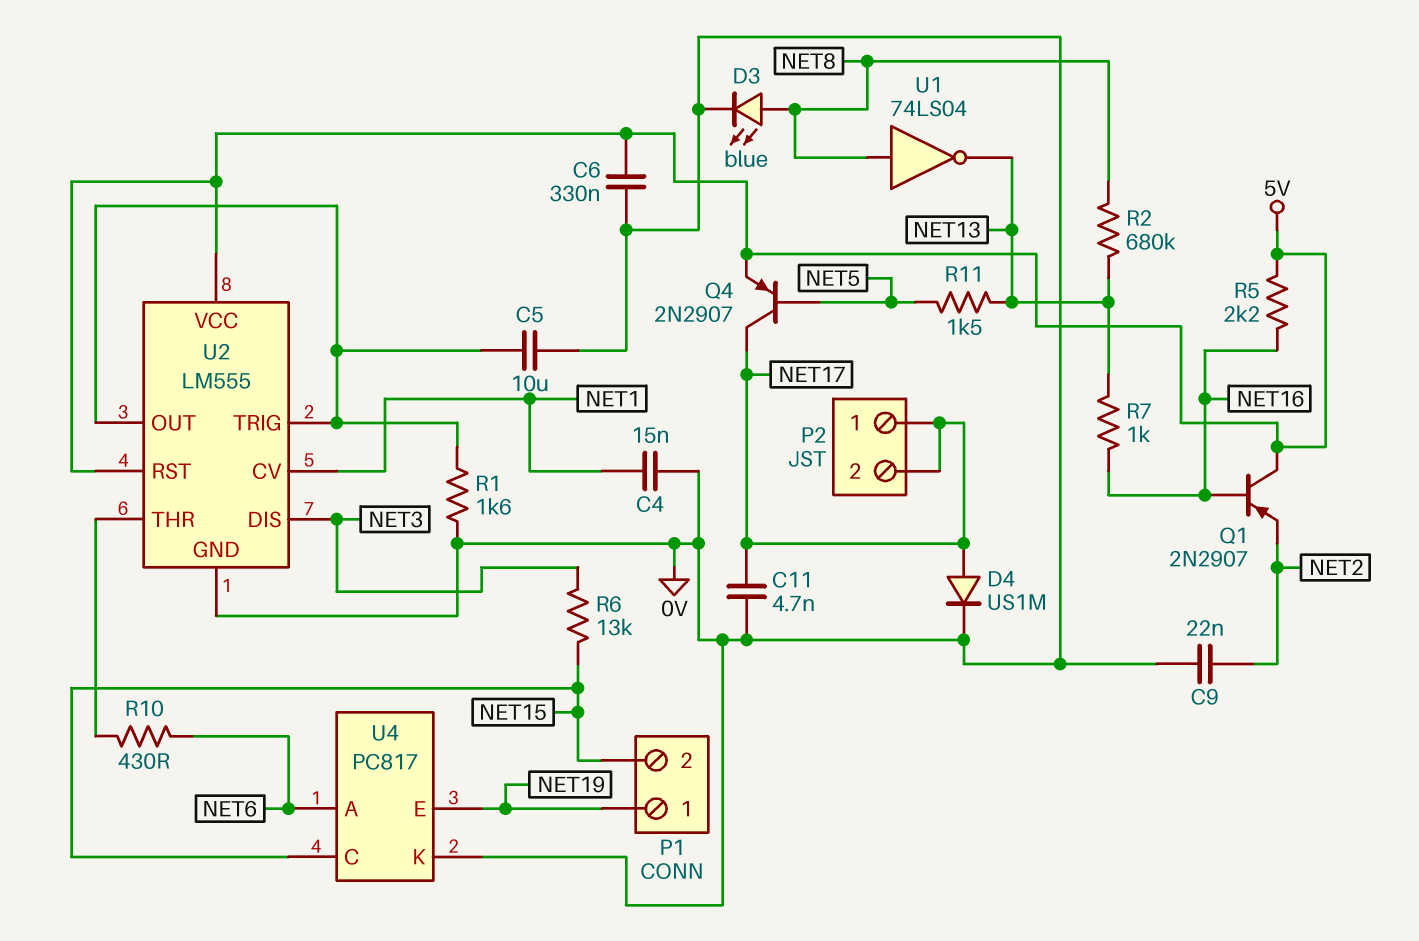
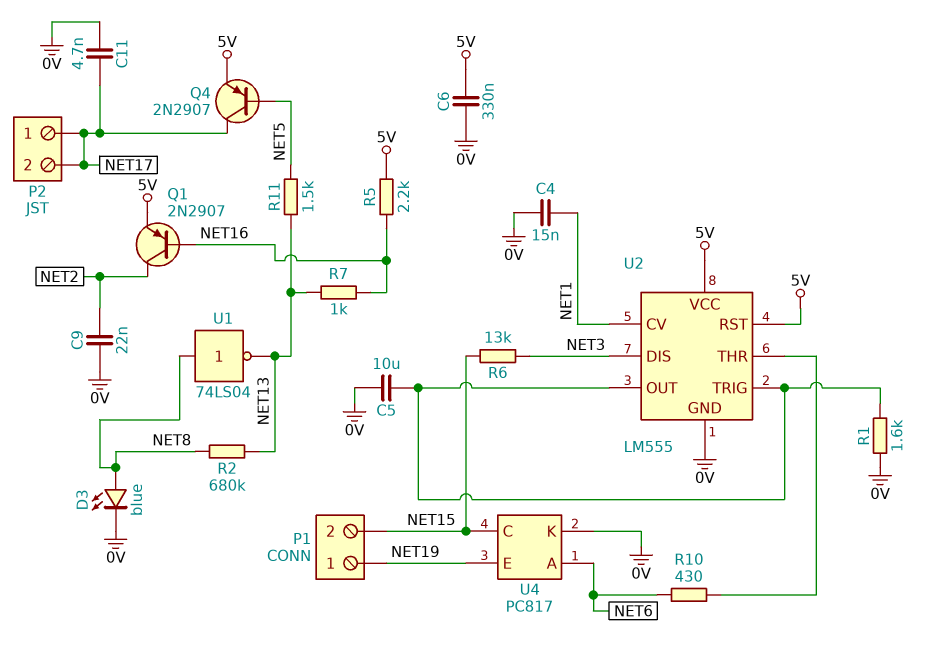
D4: diode US1M (A NET17, K 0V) -> none
Q1: PNP 2N2907 (B NET16, C 5V, E NET2) -> PNP 2N2907 (B NET16, C NET2, E 5V)

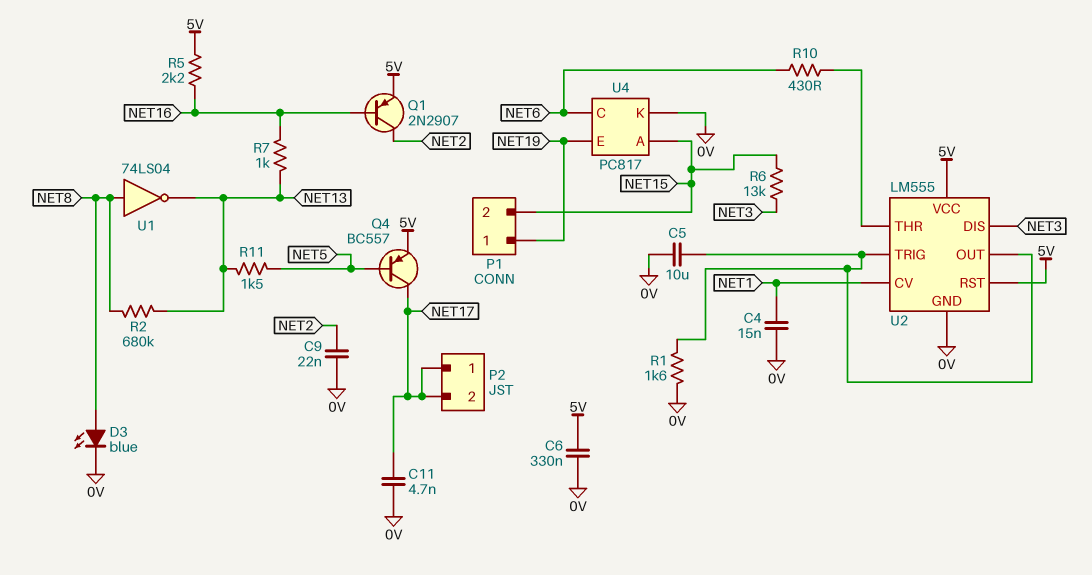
Q4: PNP 2N2907 (B NET5, C NET17, E 5V) -> PNP BC557 (B NET5, C NET17, E 5V)
U4 pin A: NET6 -> NET15
U4 pin C: NET15 -> NET6

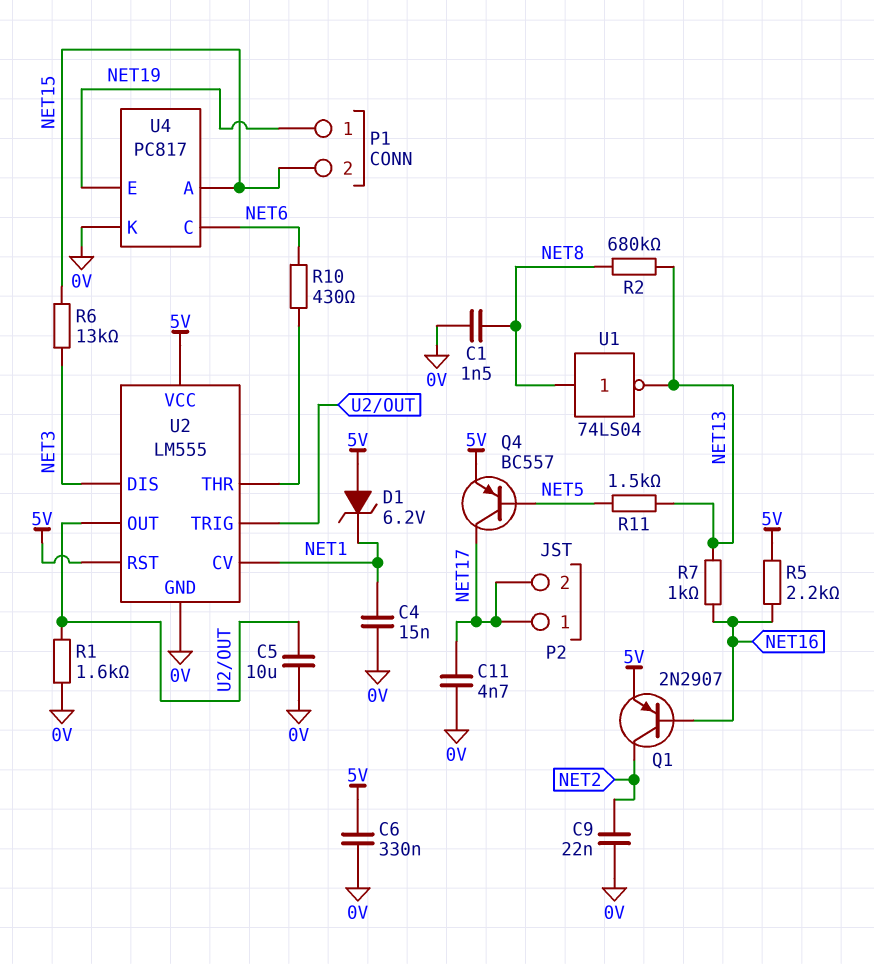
C1: none -> 1.5nF (0V, NET8)
D1: none -> zener 6.2V (A 5V, K NET1)
D3: LED blue (A NET8, K 0V) -> none

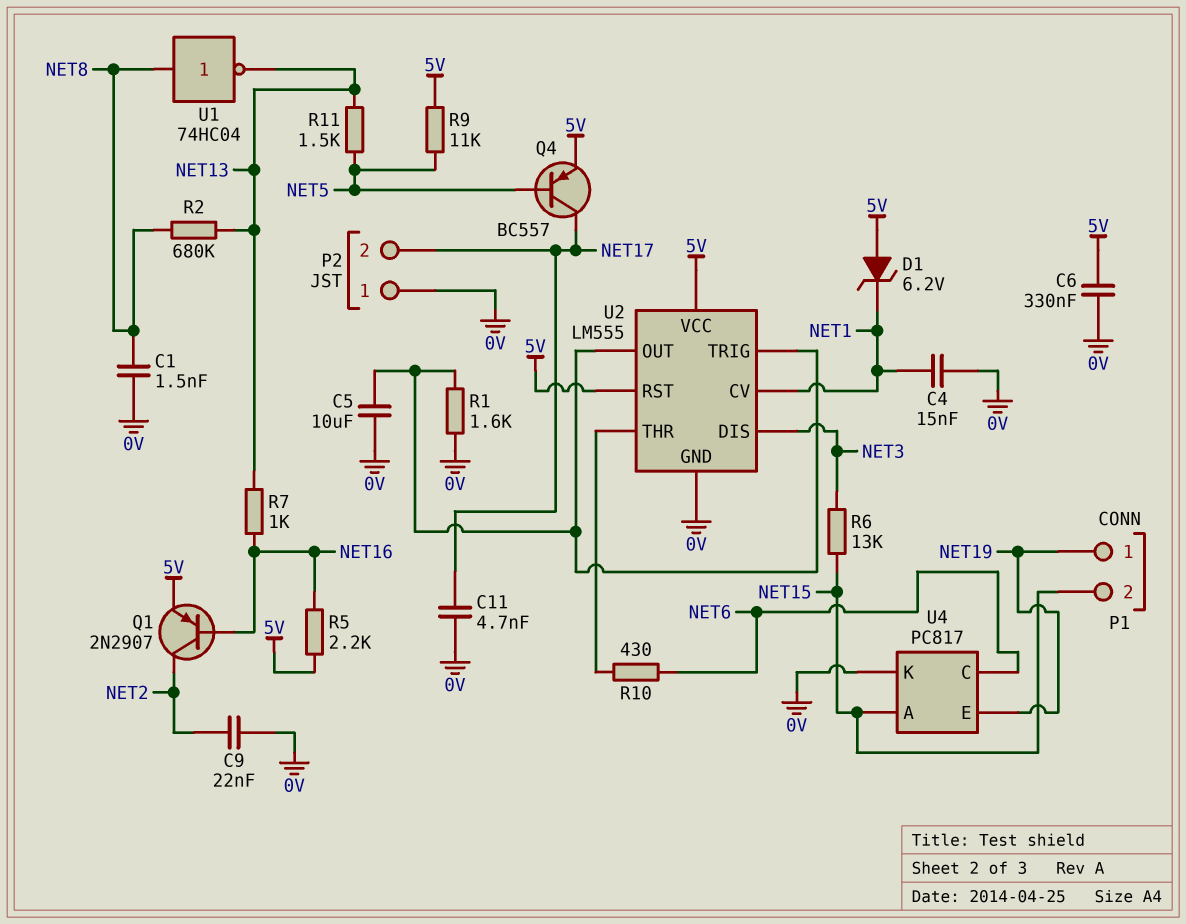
P2 pin 1: NET17 -> 0V
R9: none -> 11k (5V, NET5)
U1: NOT 74LS04 (in NET8, out NET13) -> NOT 74HC04 (in NET8, out NET13)

